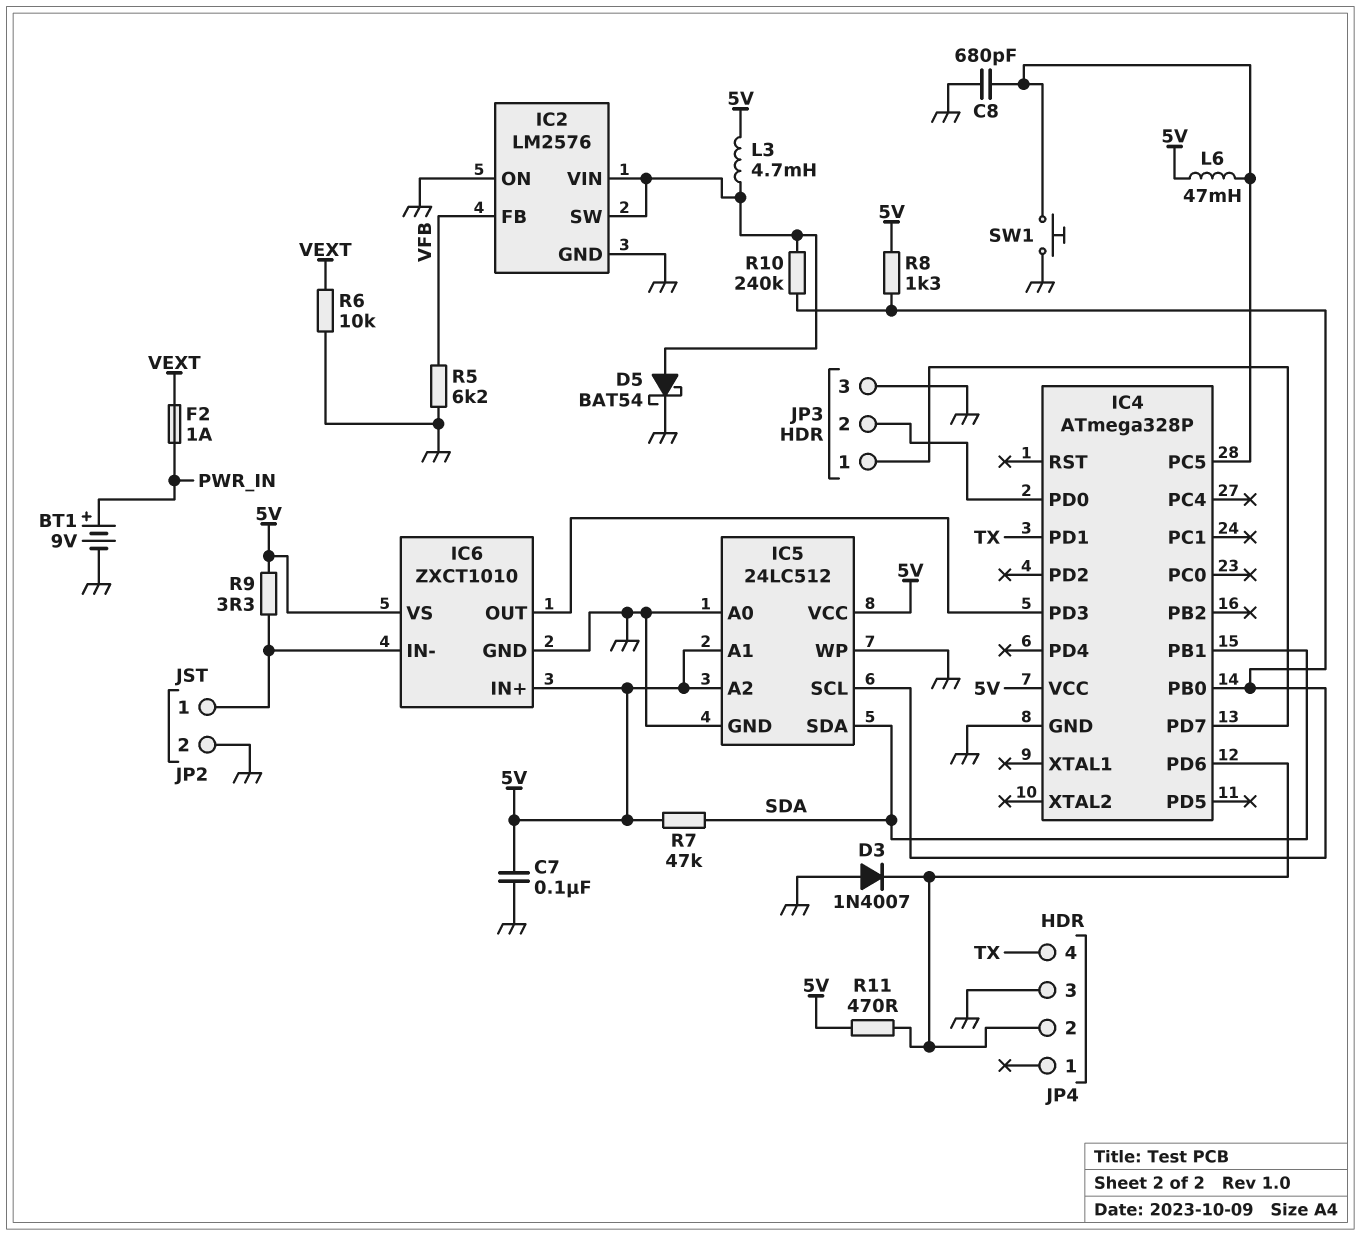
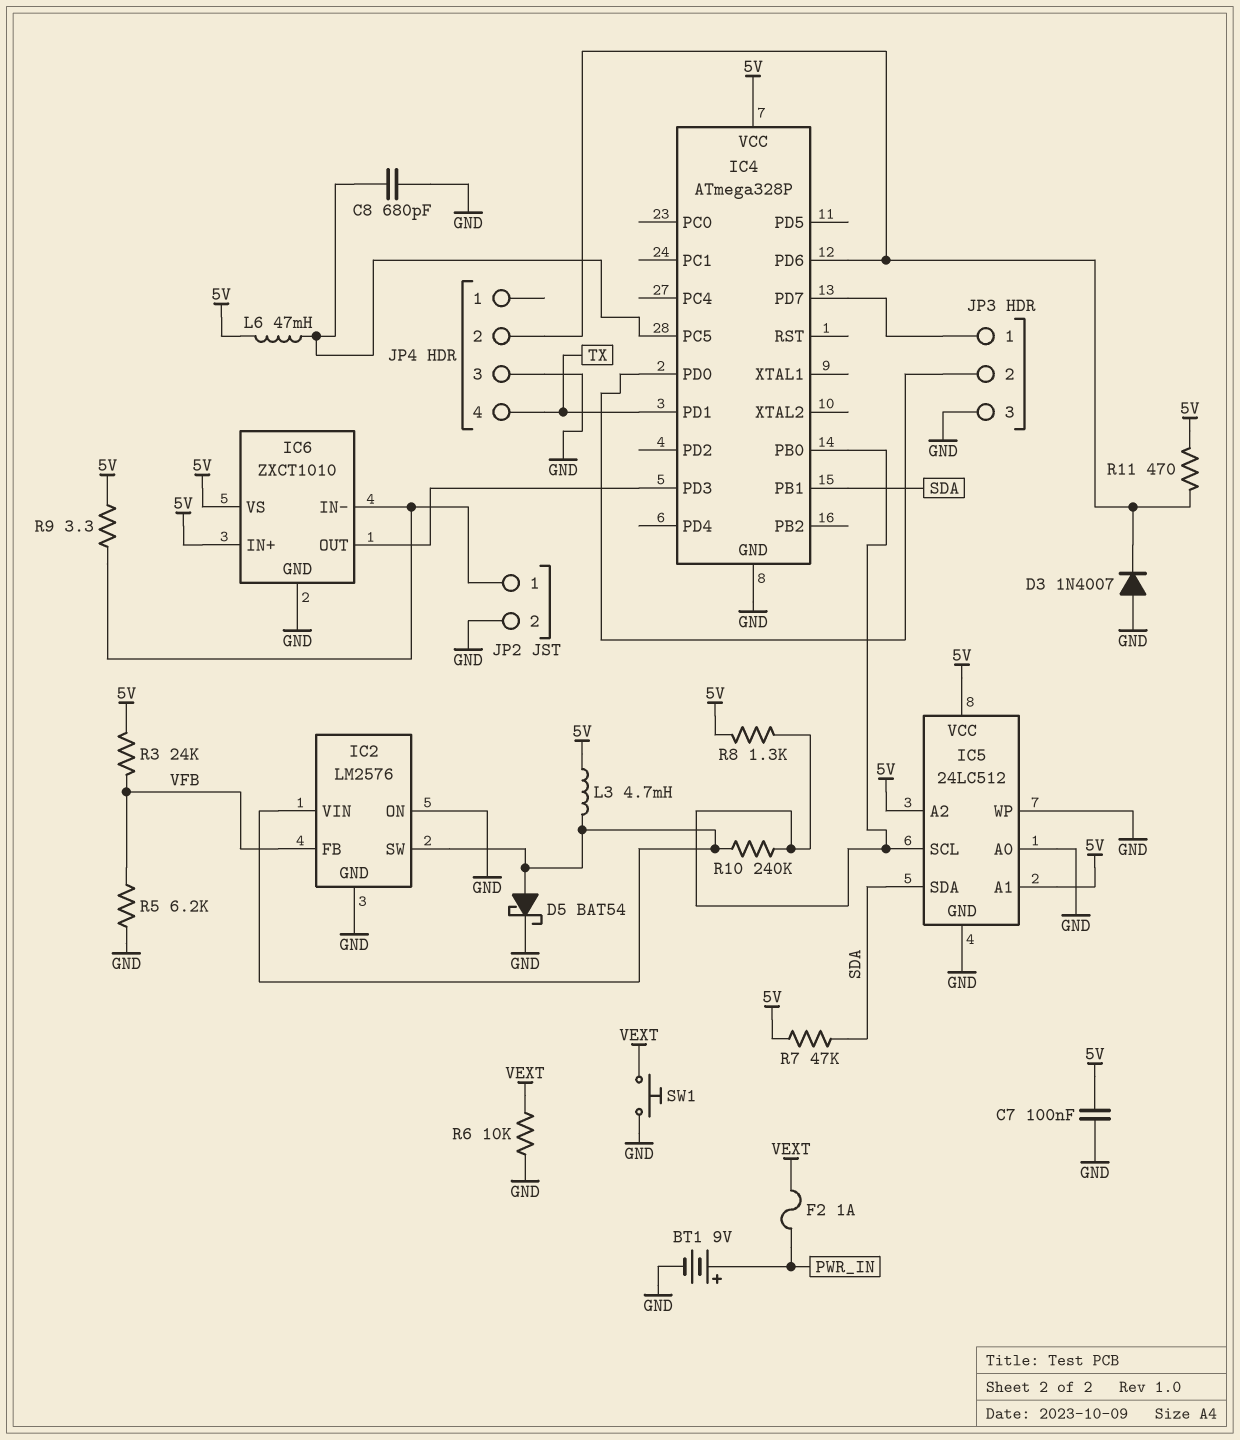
R3: none -> 24k (5V, VFB)
SW1: button (GND, IC4/PC5) -> button (GND, VEXT)

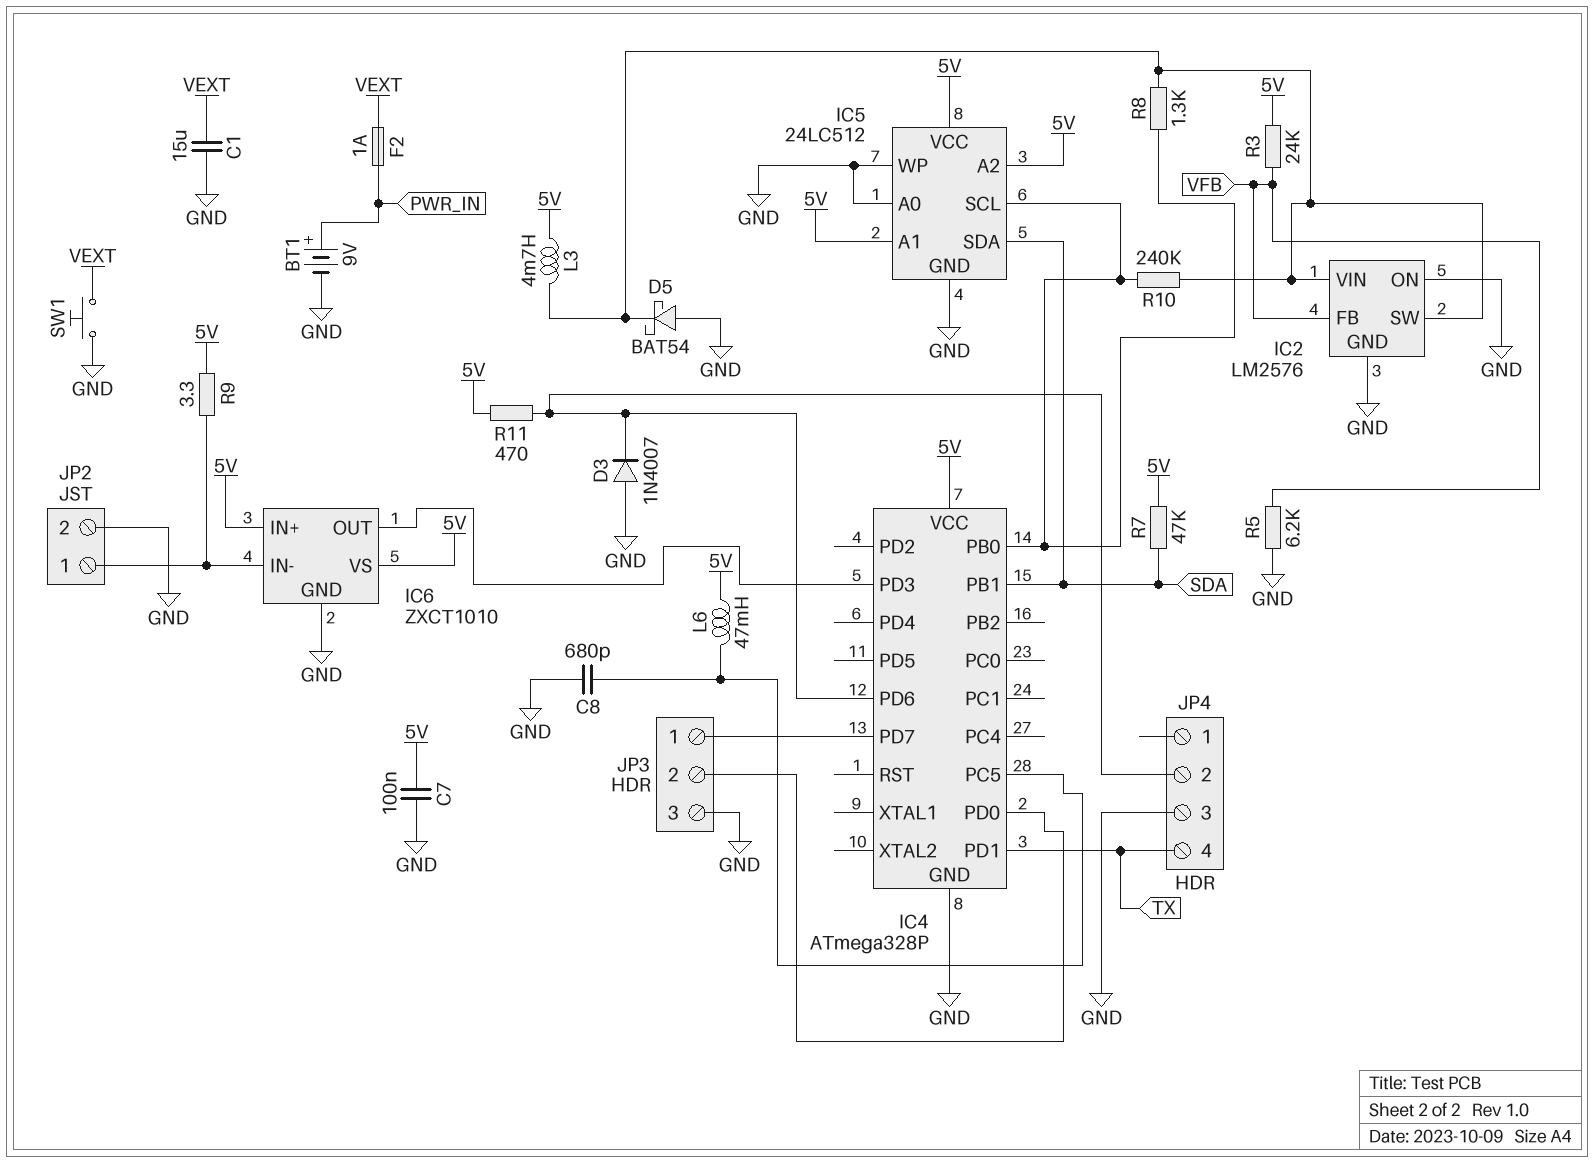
C1: none -> 15uF (GND, VEXT)
D5: schottky BAT54 (A IC2/SW, K GND) -> schottky BAT54 (A GND, K IC2/SW)
R6: 10k (GND, VEXT) -> none
R8: 1.3k (5V, IC4/PB0) -> 1.3k (IC2/SW, IC4/PB0)

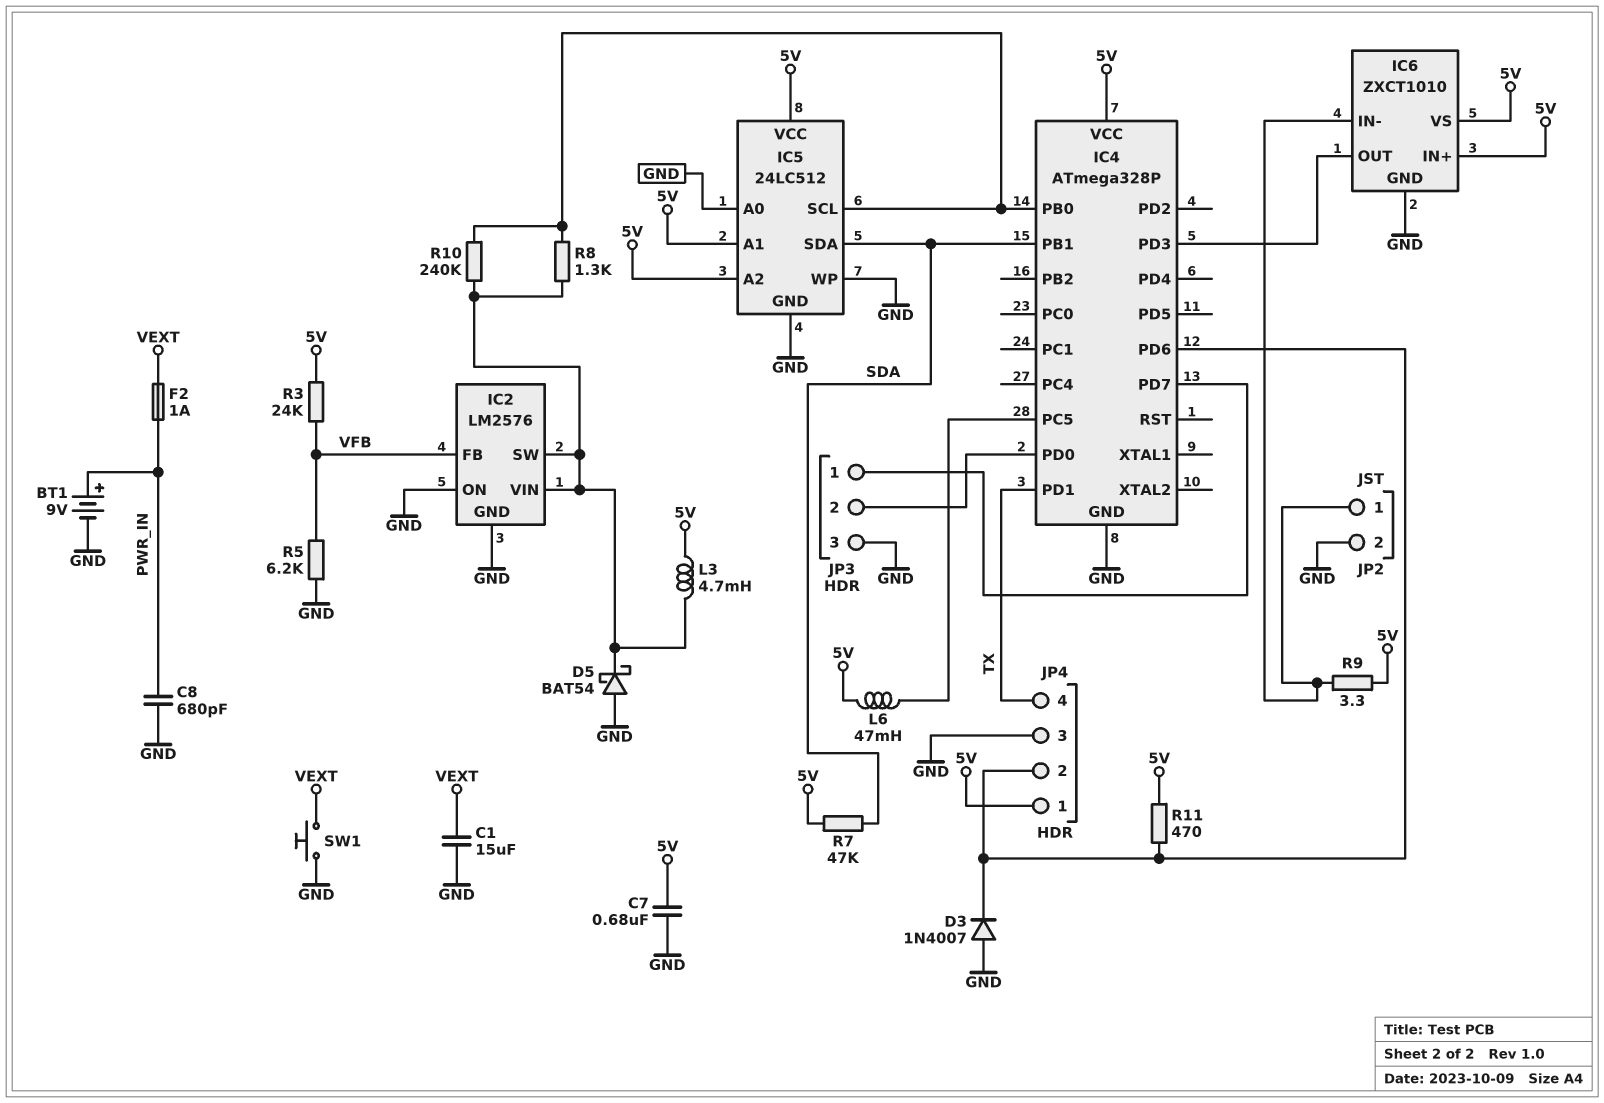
C7: 100nF (5V, GND) -> 680nF (5V, GND)
C8: 680pF (GND, IC4/PC5) -> 680pF (GND, PWR_IN)
JP4 pin 1: none -> 5V

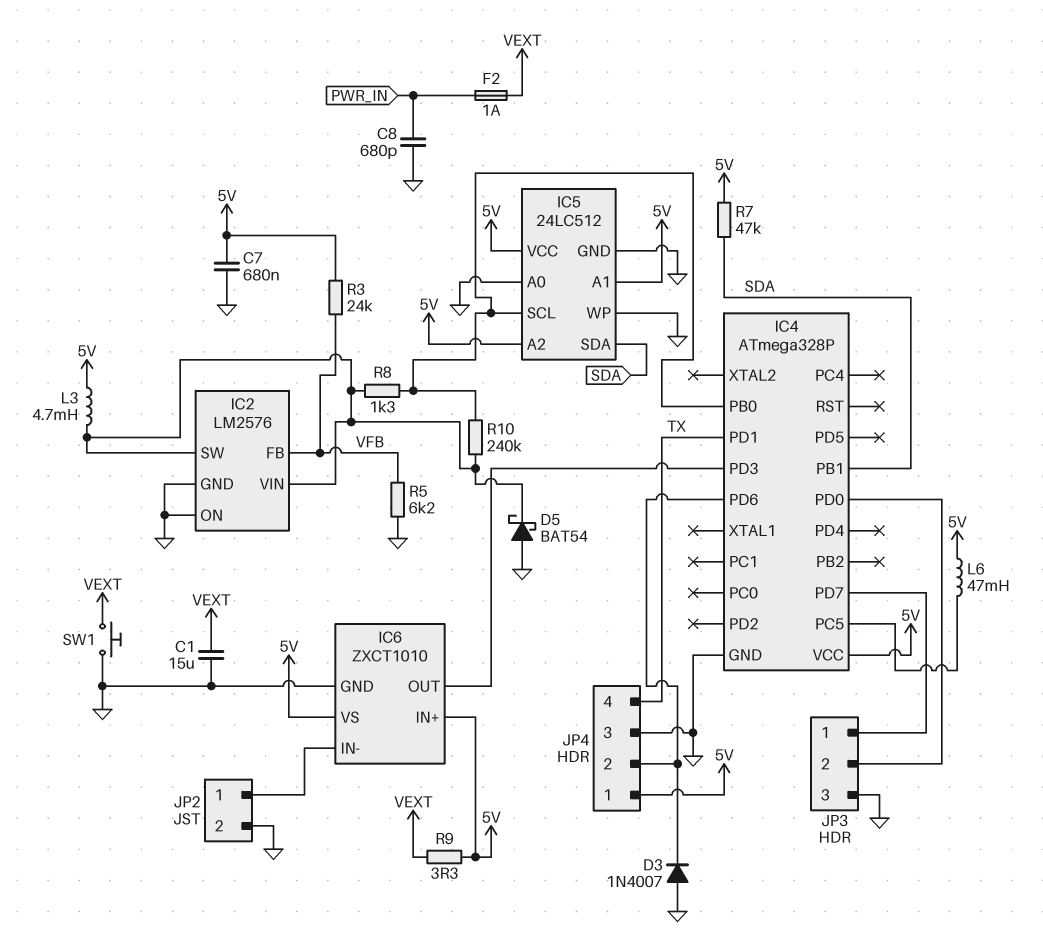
BT1: 9V (plus PWR_IN, minus GND) -> none
R9: 3.3 (5V, IC6/IN-) -> 3.3 (5V, VEXT)
R11: 470 (5V, IC4/PD6) -> none

